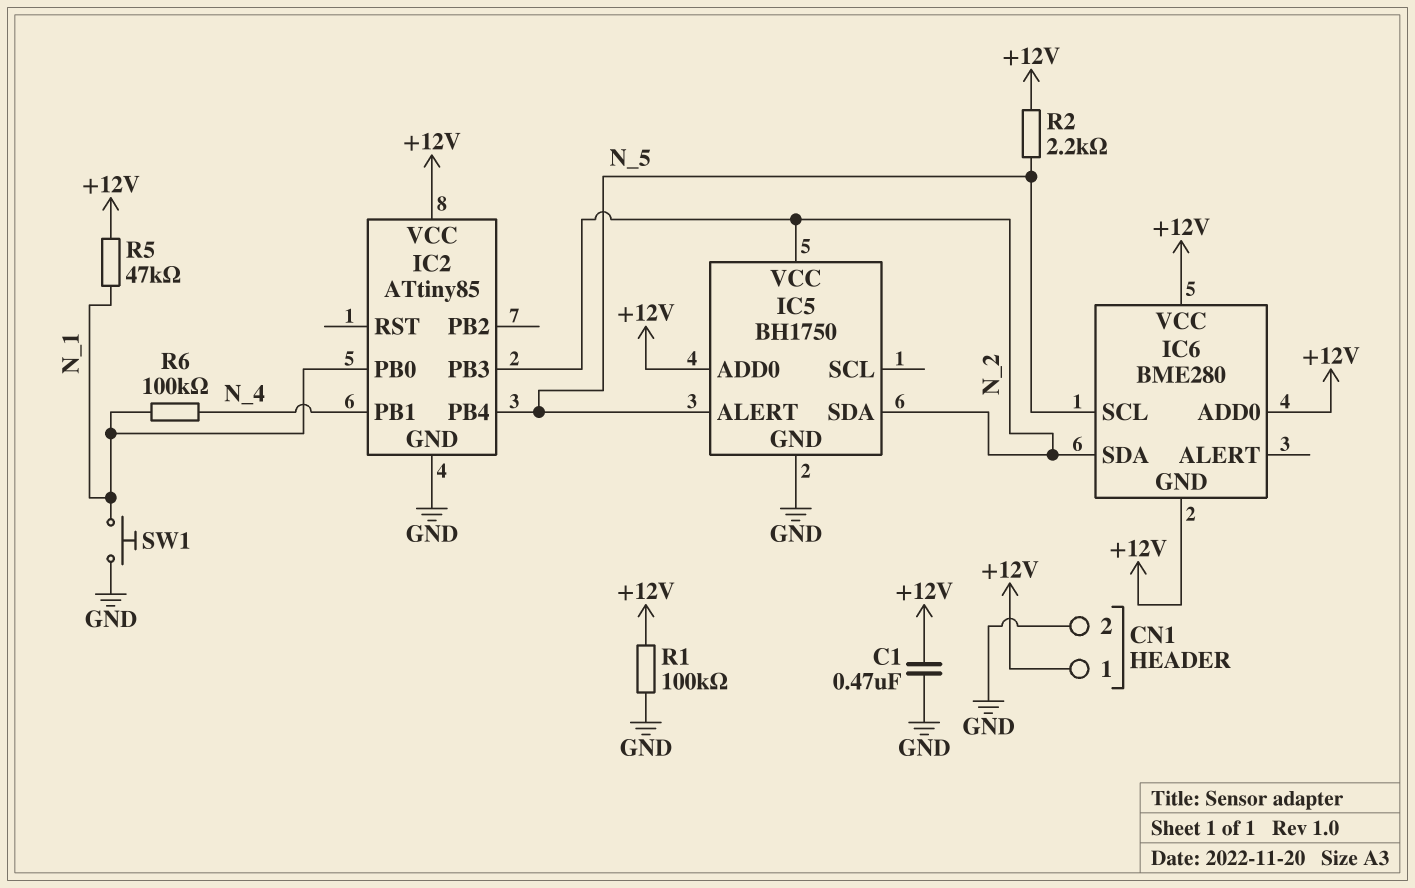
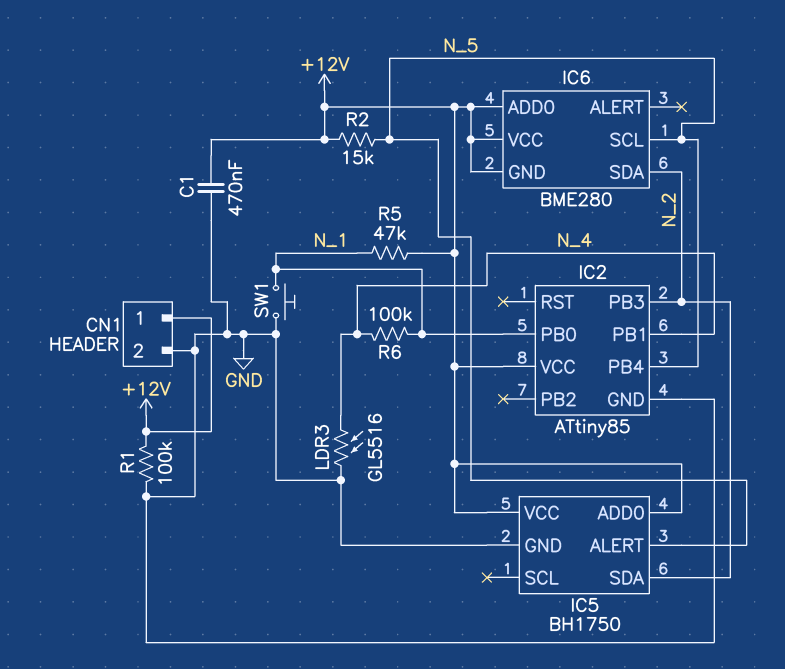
IC5 pin VCC: N_2 -> +12V
LDR3: none -> GL5516 (GND, N_4)
R2: 2.2k (+12V, N_5) -> 15k (+12V, N_5)

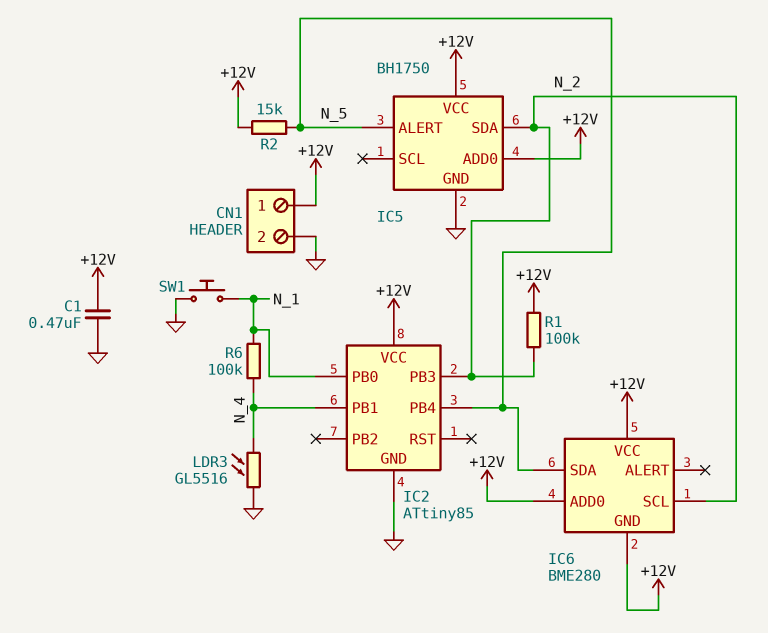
IC6 pin SCL: N_5 -> N_2
IC6 pin SDA: N_2 -> N_5
R1: 100k (+12V, GND) -> 100k (+12V, N_2)
R5: 47k (+12V, N_1) -> none

